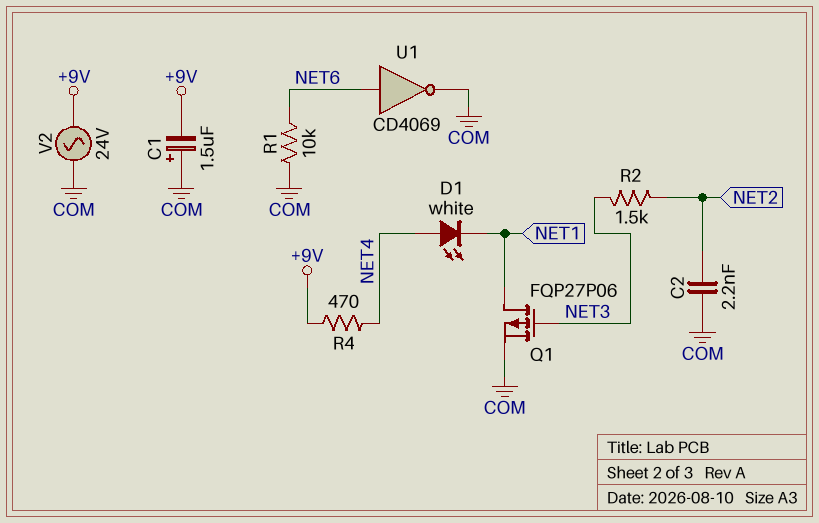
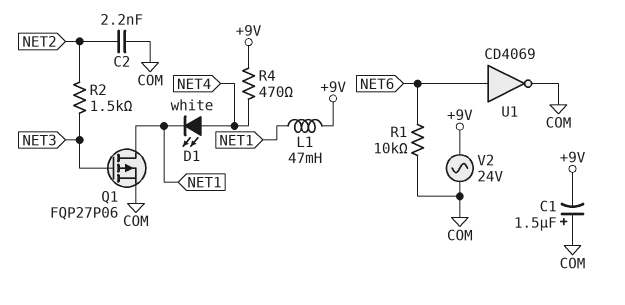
L1: none -> 47mH (+9V, NET1)

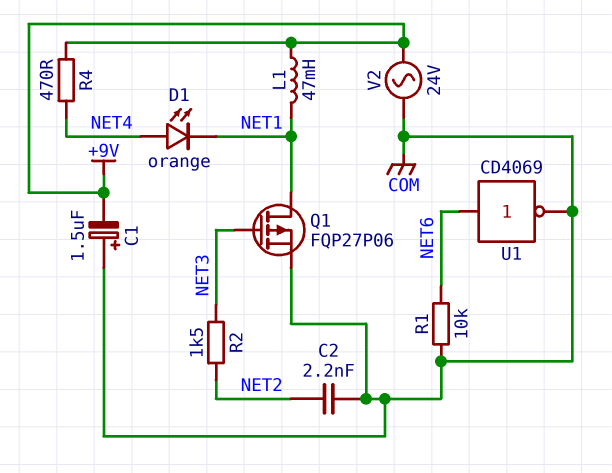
D1: LED white (A NET4, K NET1) -> LED orange (A NET4, K NET1)

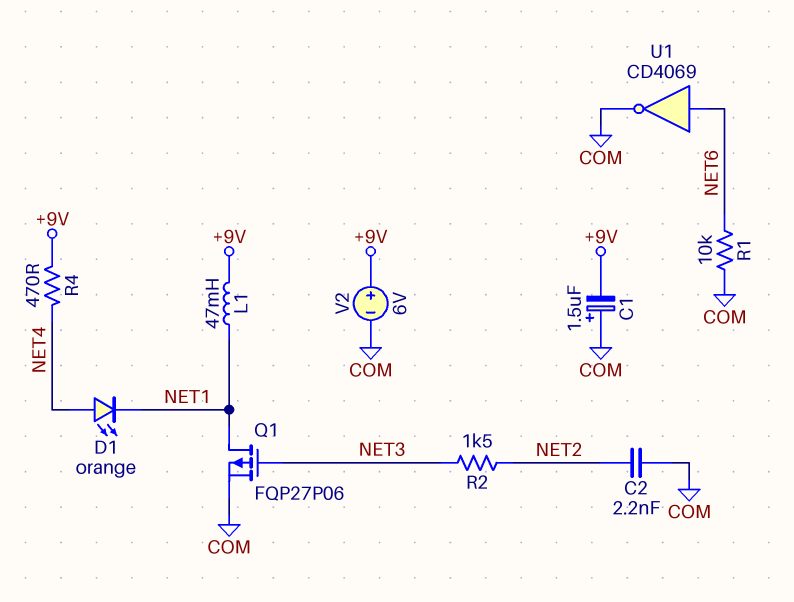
V2: AC 24V (+9V, COM) -> 6V (plus +9V, minus COM)

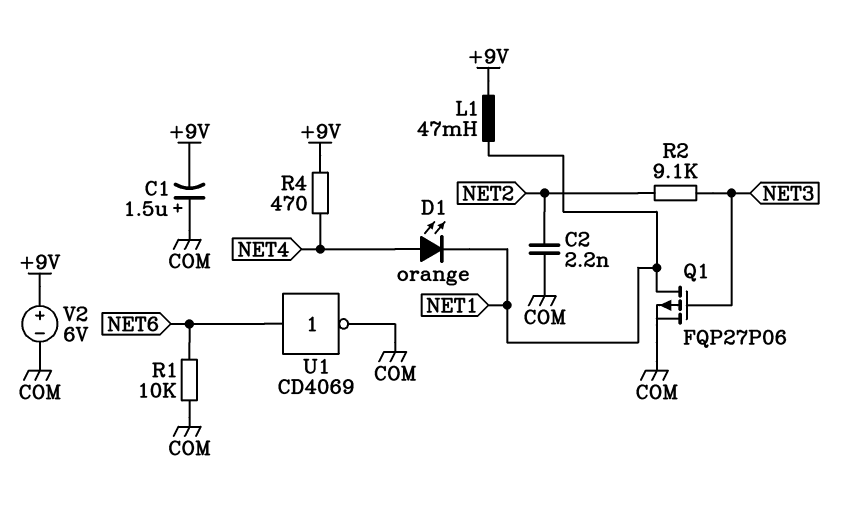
R2: 1.5k (NET2, NET3) -> 9.1k (NET2, NET3)

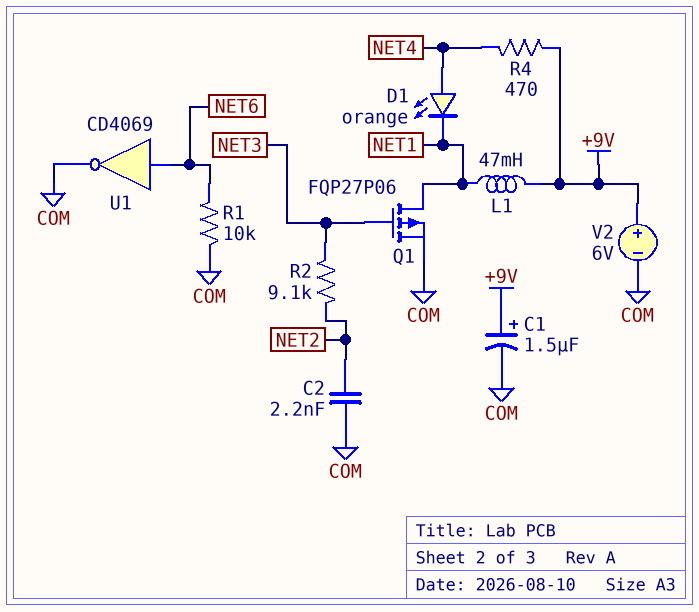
C1: 1.5uF (plus COM, minus +9V) -> 1.5uF (plus +9V, minus COM)

